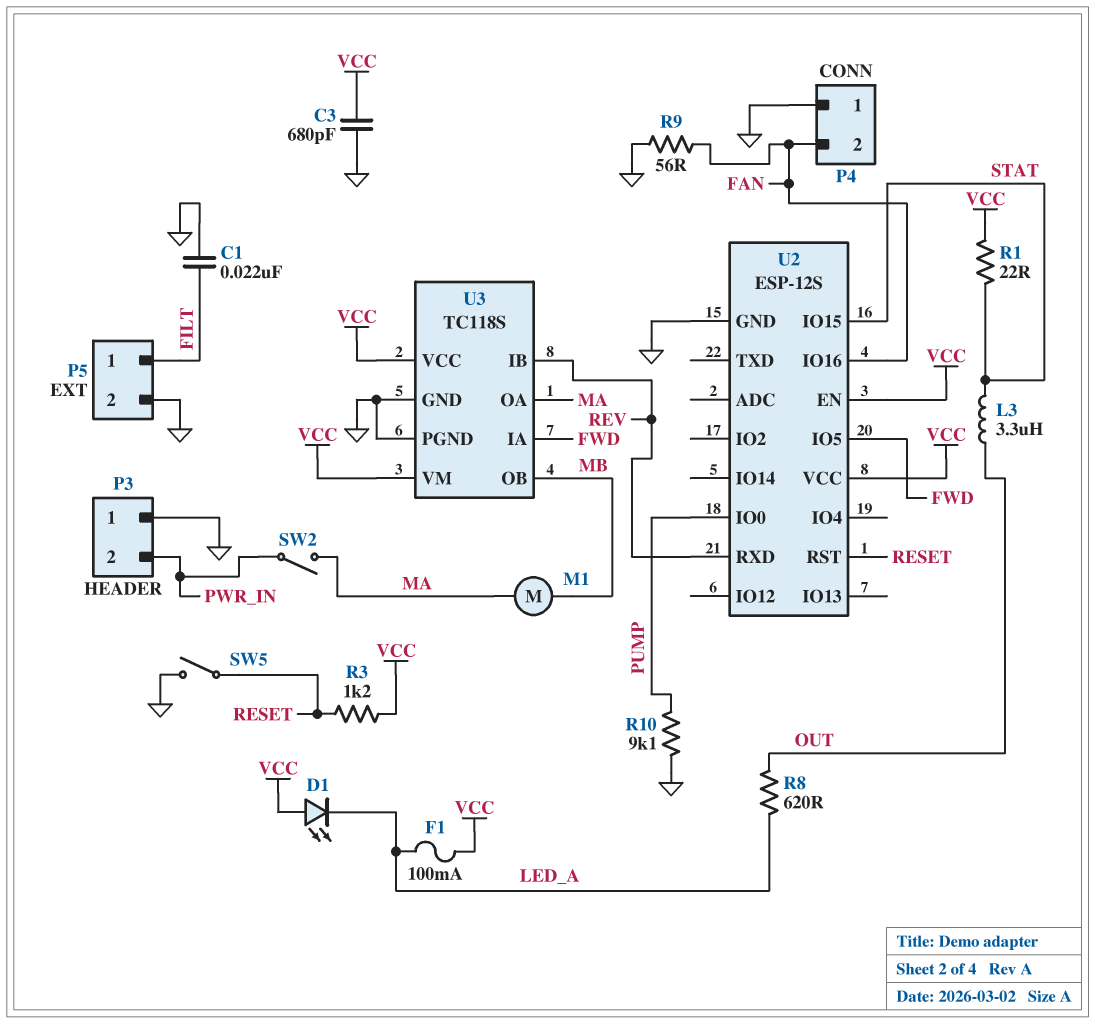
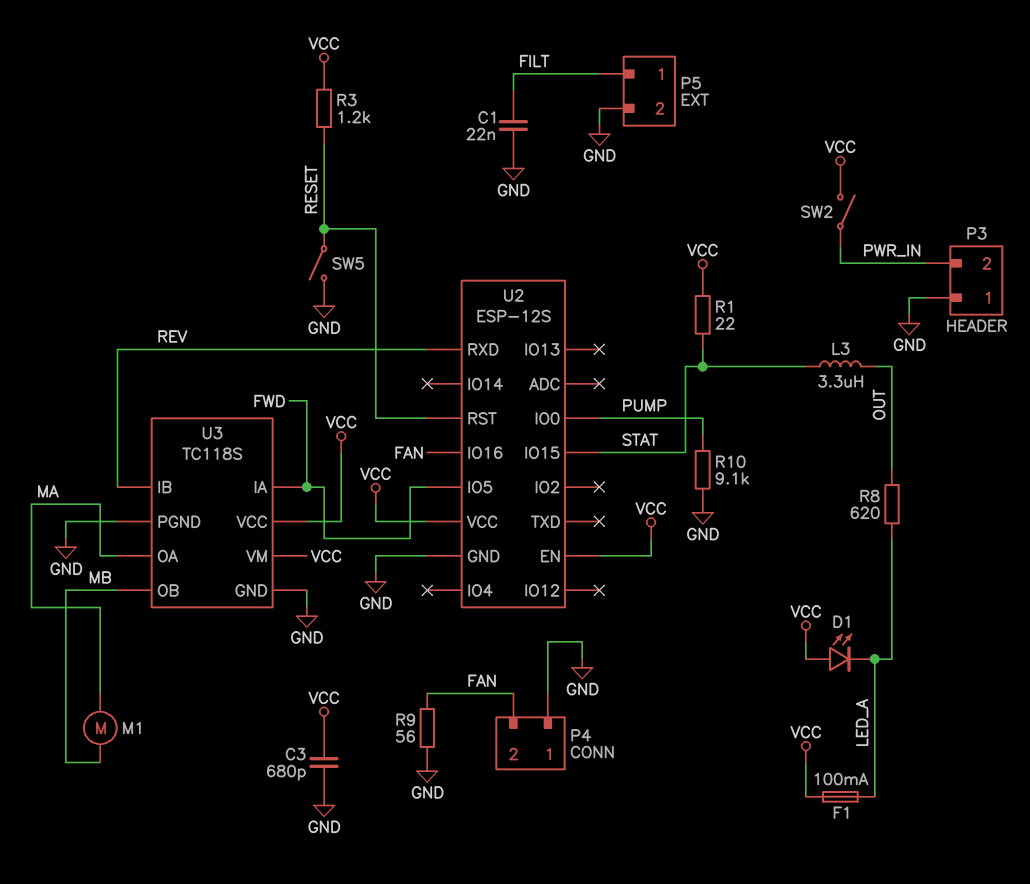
SW2: switch (MA, PWR_IN) -> switch (PWR_IN, VCC)

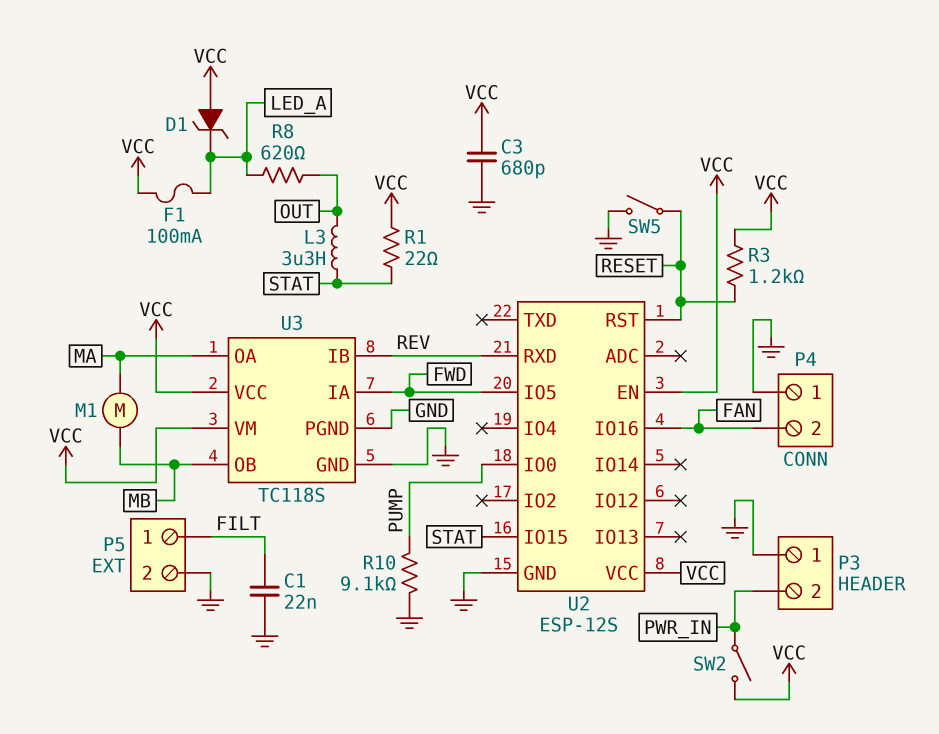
D1: LED (A VCC, K LED_A) -> zener (A VCC, K LED_A)
R9: 56 (FAN, GND) -> none

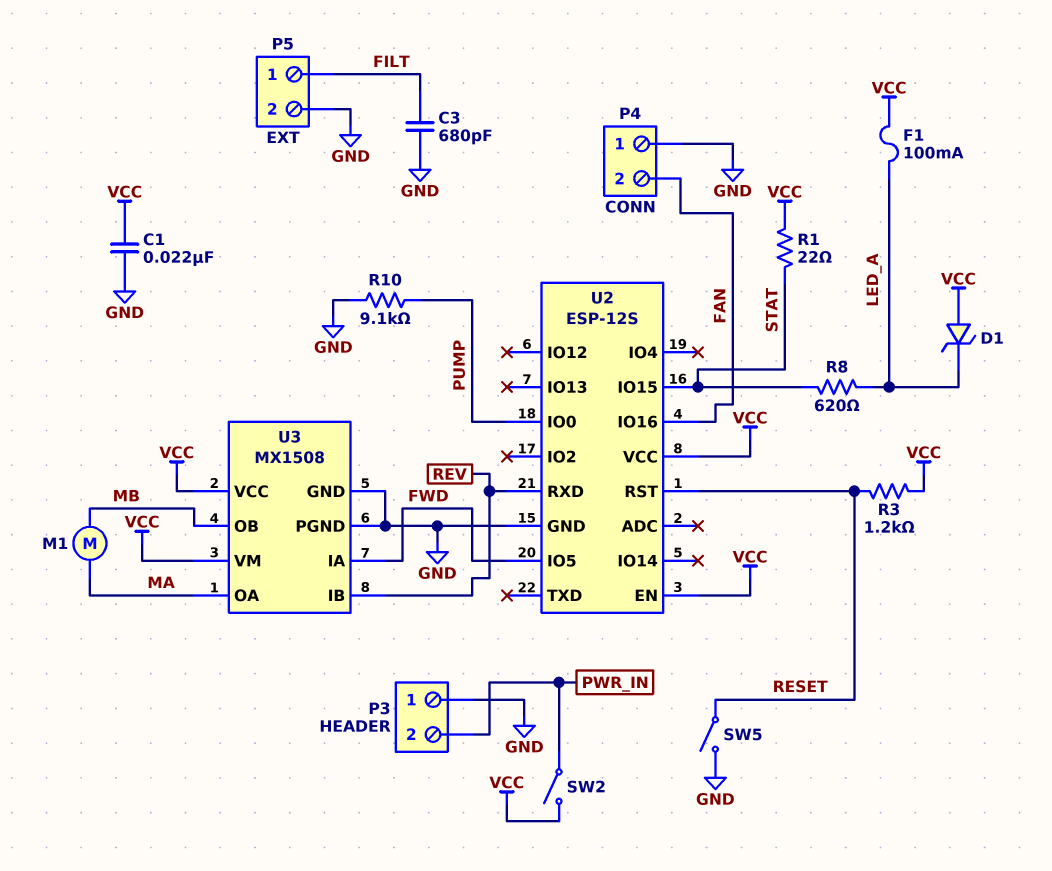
C1: 22nF (FILT, GND) -> 22nF (GND, VCC)
C3: 680pF (GND, VCC) -> 680pF (FILT, GND)
L3: 3.3uH (OUT, STAT) -> none
R8: 620 (LED_A, OUT) -> 620 (LED_A, STAT)
U3: TC118S -> MX1508

